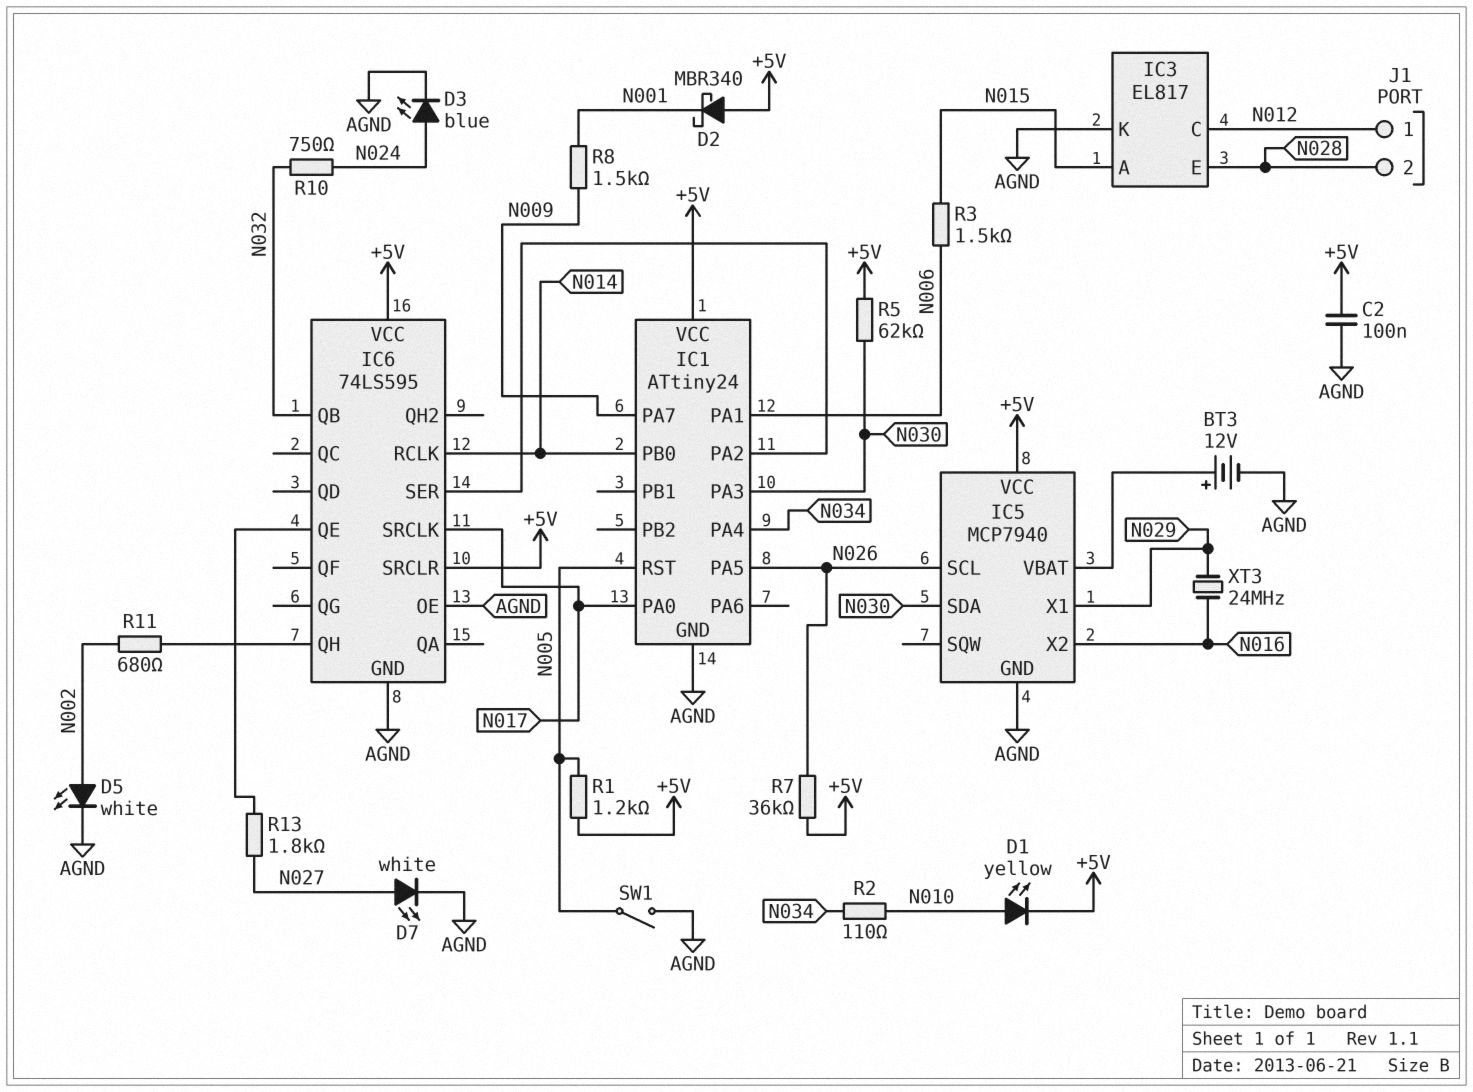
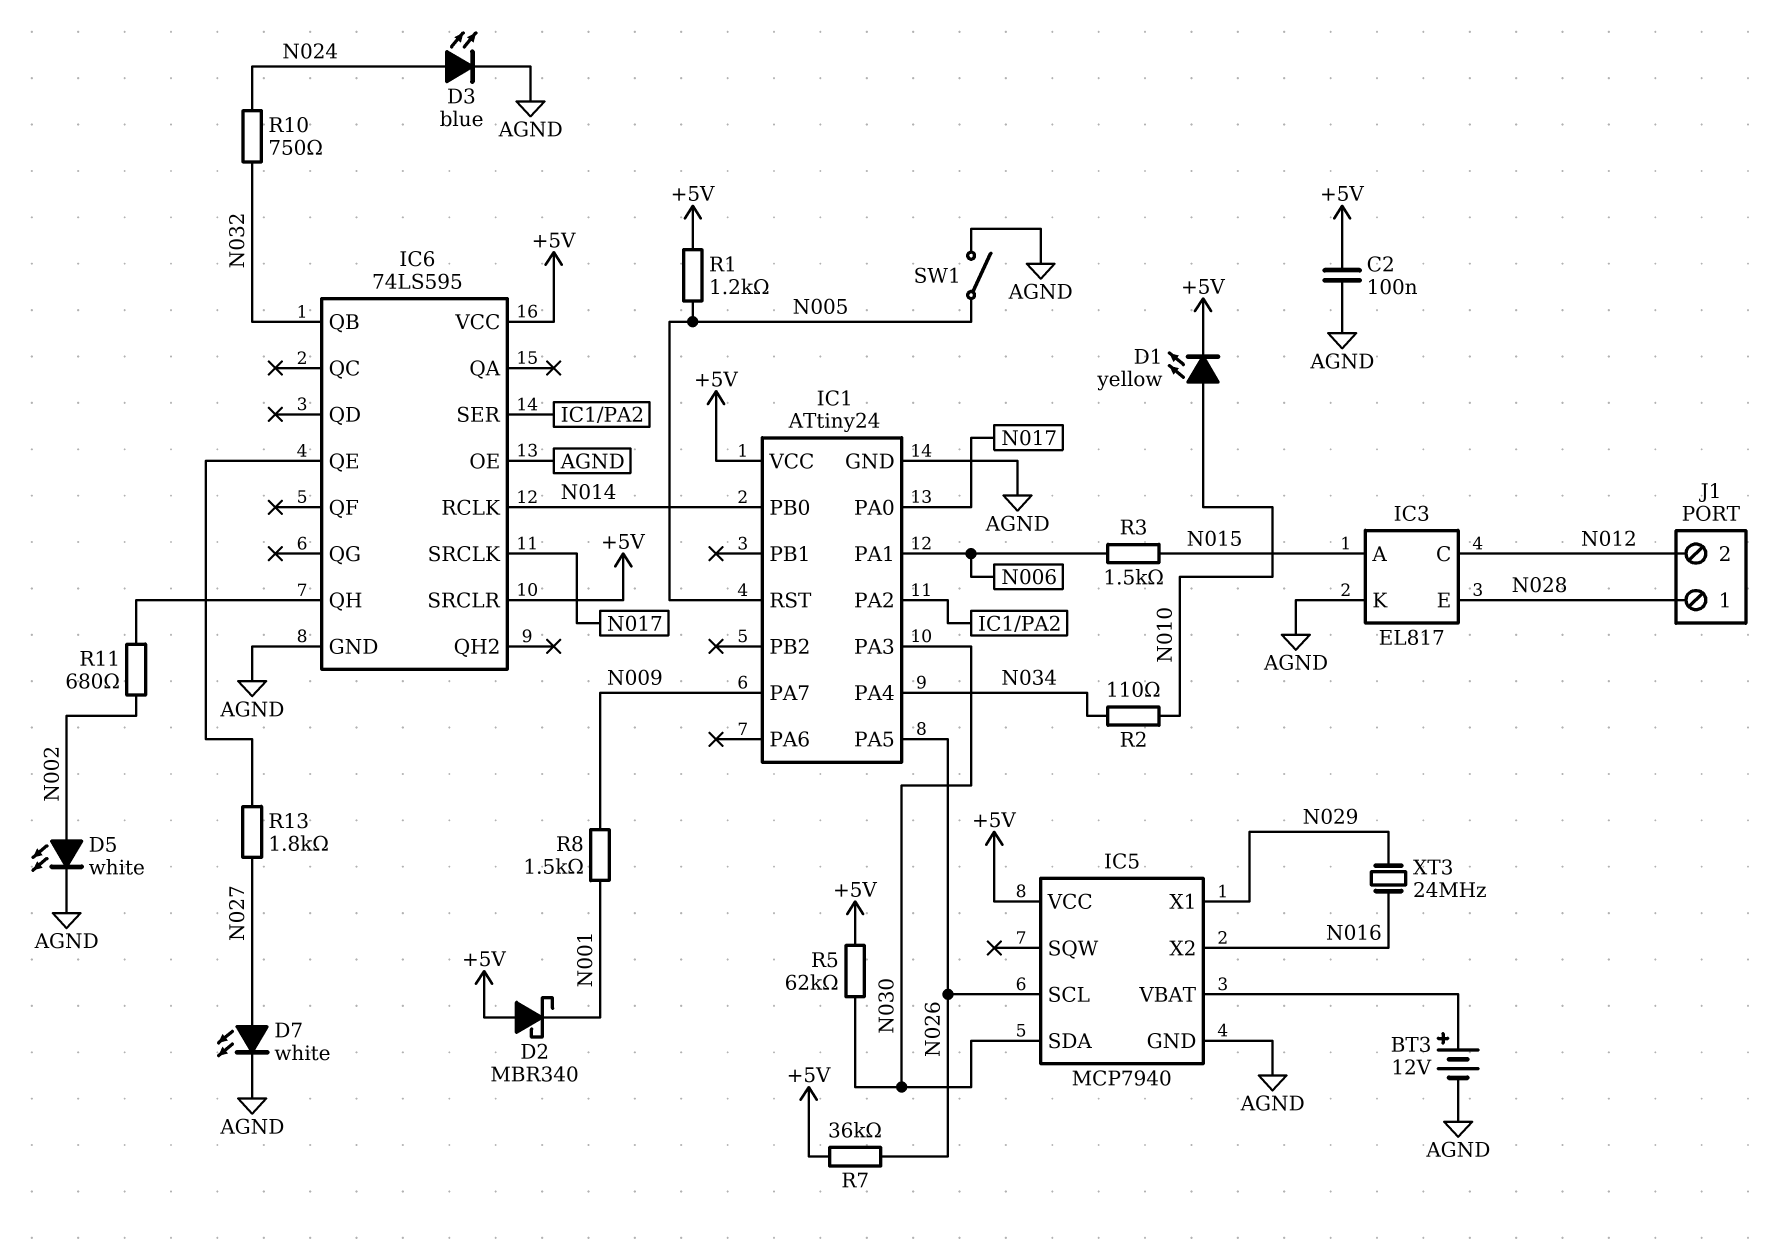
J1 pin 1: N012 -> N028
J1 pin 2: N028 -> N012

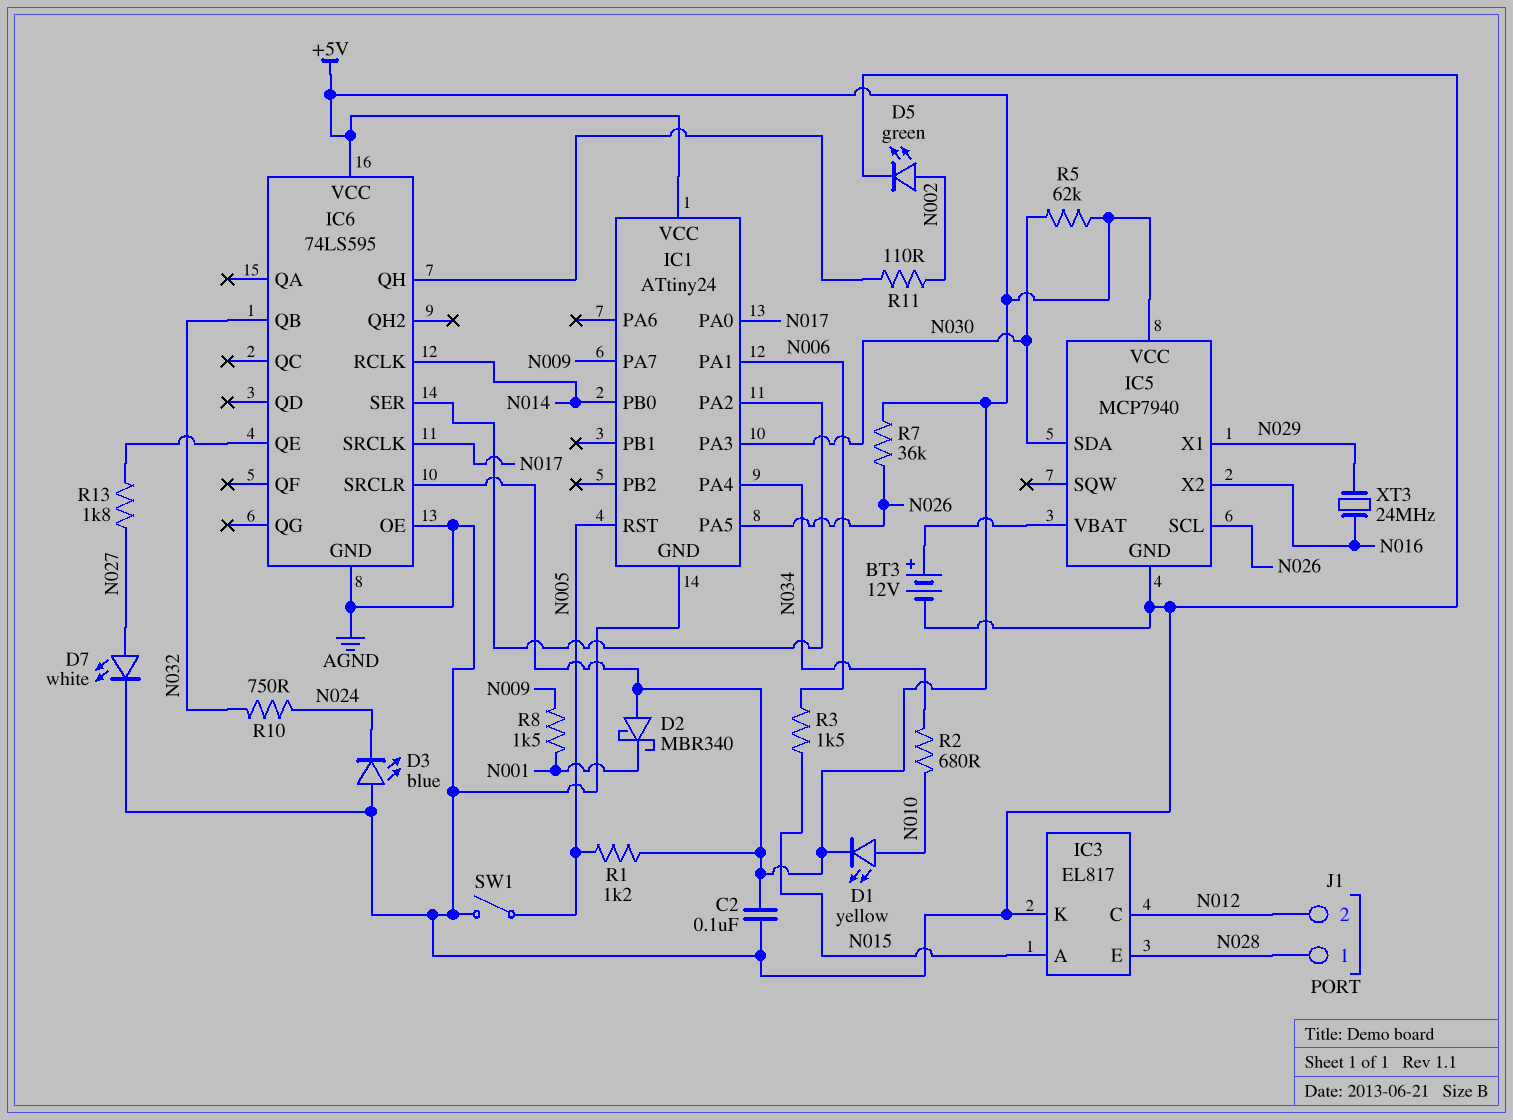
D3: LED blue (A N024, K AGND) -> LED blue (A AGND, K N024)
D5: LED white (A N002, K AGND) -> LED green (A N002, K AGND)
R2: 110 (N010, N034) -> 680 (N010, N034)
R11: 680 (IC6/QH, N002) -> 110 (IC6/QH, N002)

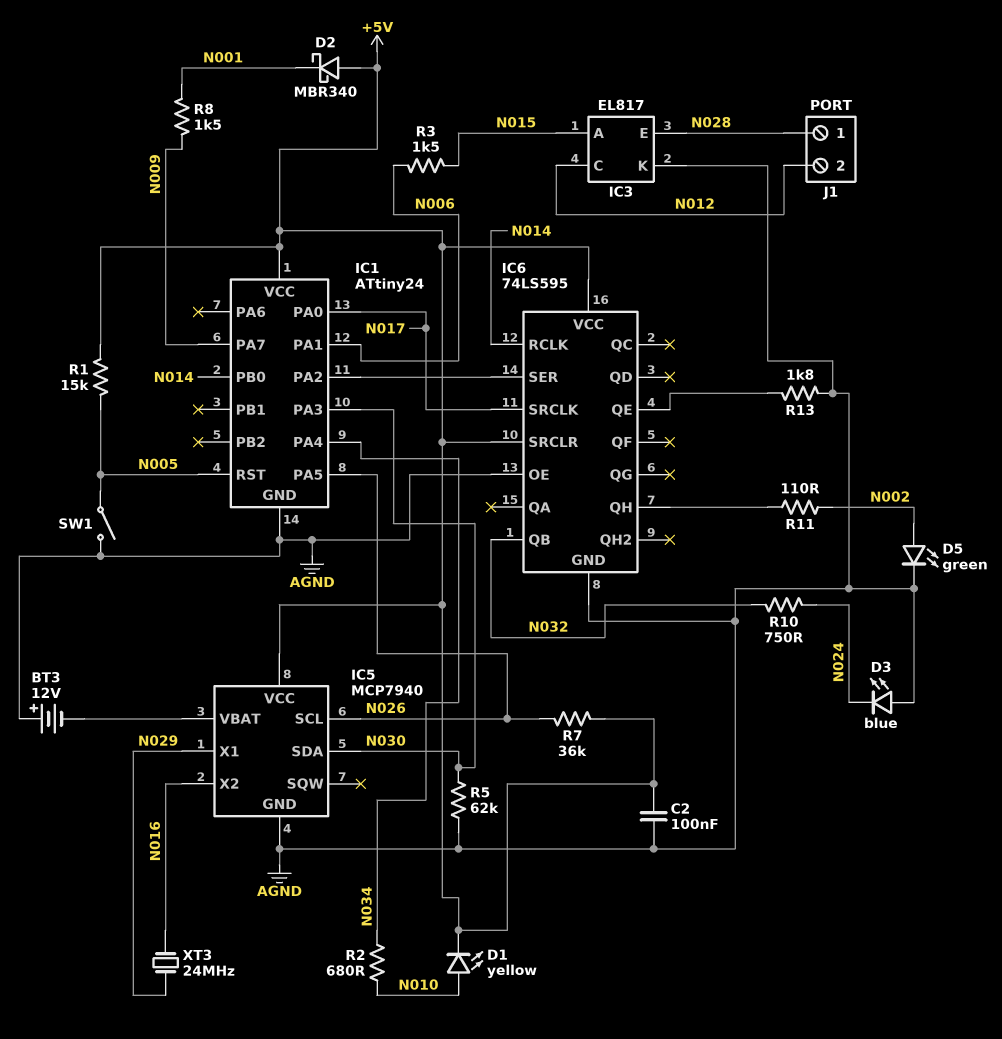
BT3: 12V (plus IC5/VBAT, minus AGND) -> 12V (plus AGND, minus IC5/VBAT)
D7: LED white (A N027, K AGND) -> none
R1: 1.2k (+5V, N005) -> 15k (+5V, N005)
R5: 62k (+5V, N030) -> 62k (AGND, N030)
R13: 1.8k (IC6/QE, N027) -> 1.8k (AGND, IC6/QE)

